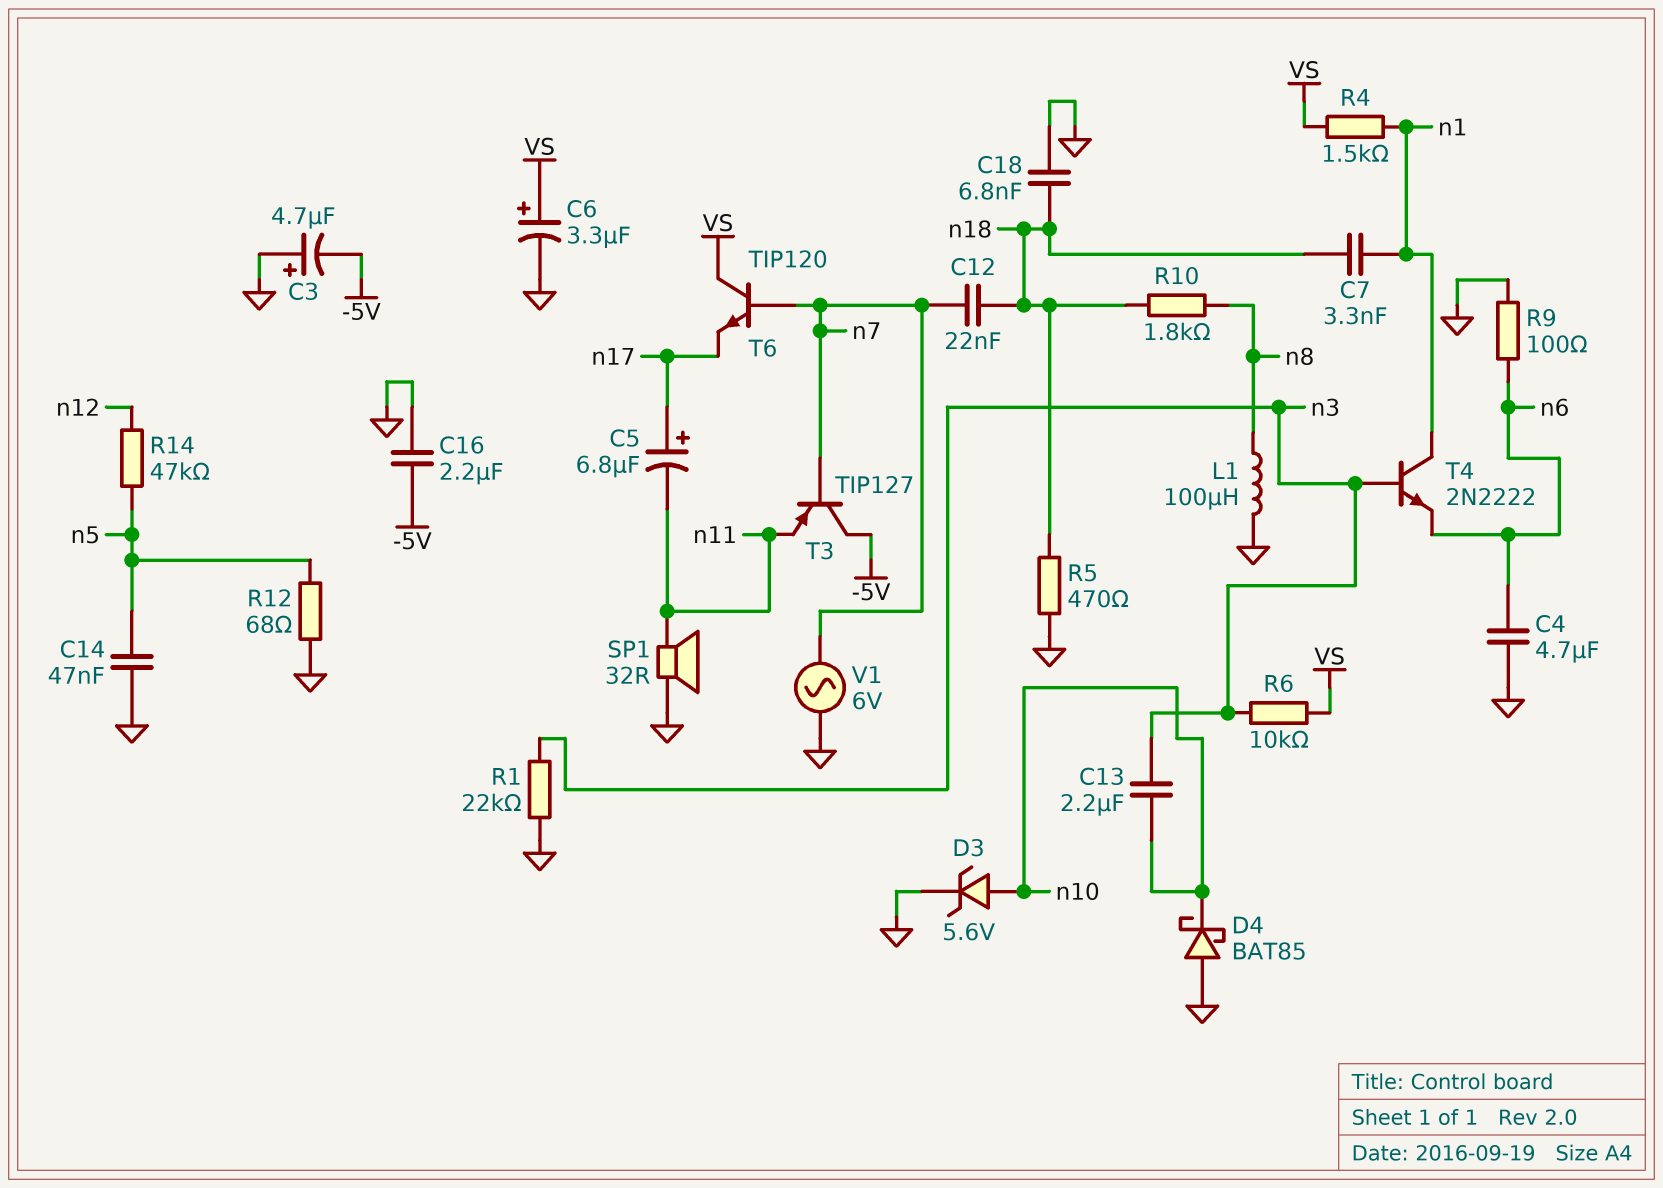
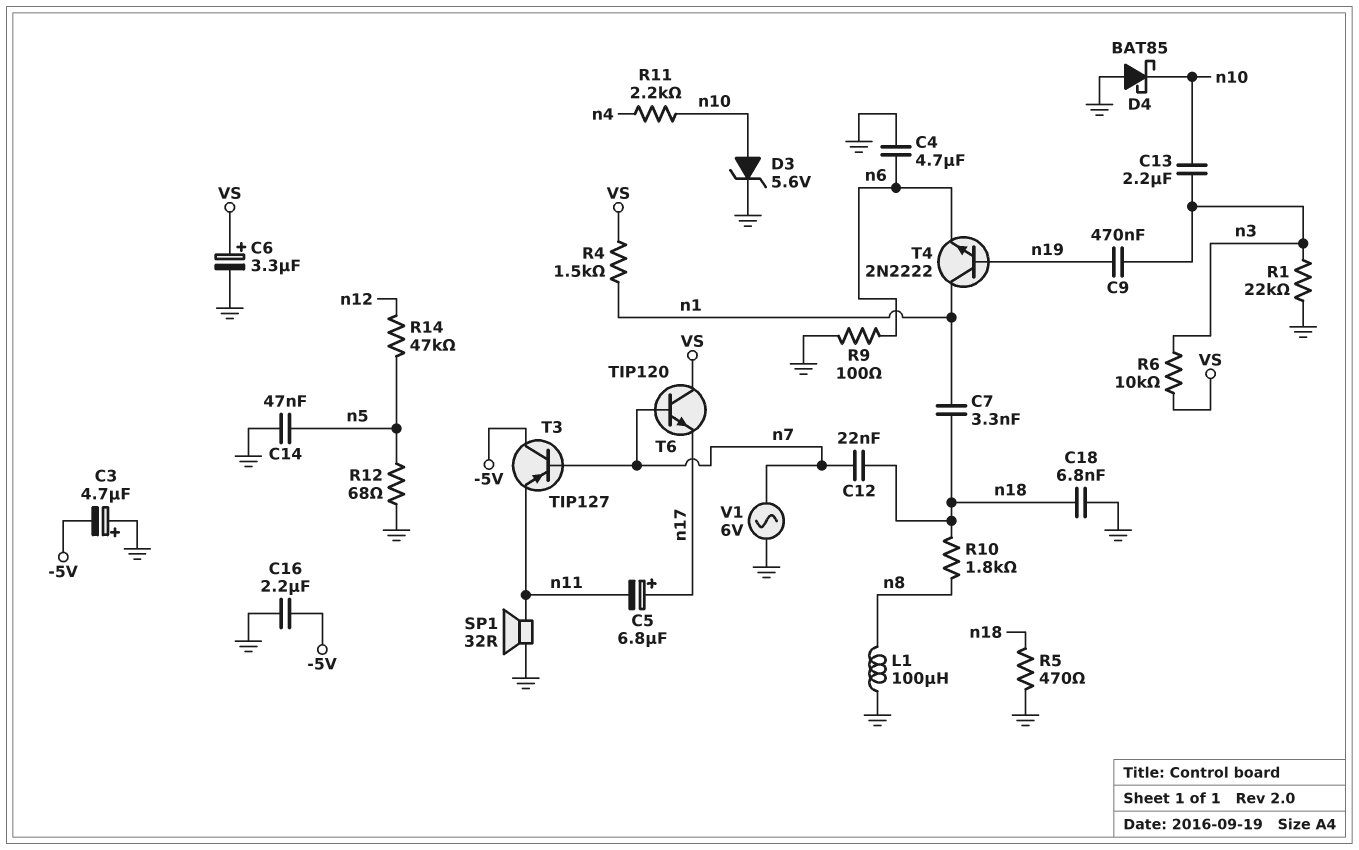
C9: none -> 470nF (n3, n19)
R11: none -> 2.2k (n4, n10)
T4: NPN 2N2222 (B n3, C n1, E n6) -> NPN 2N2222 (B n19, C n1, E n6)

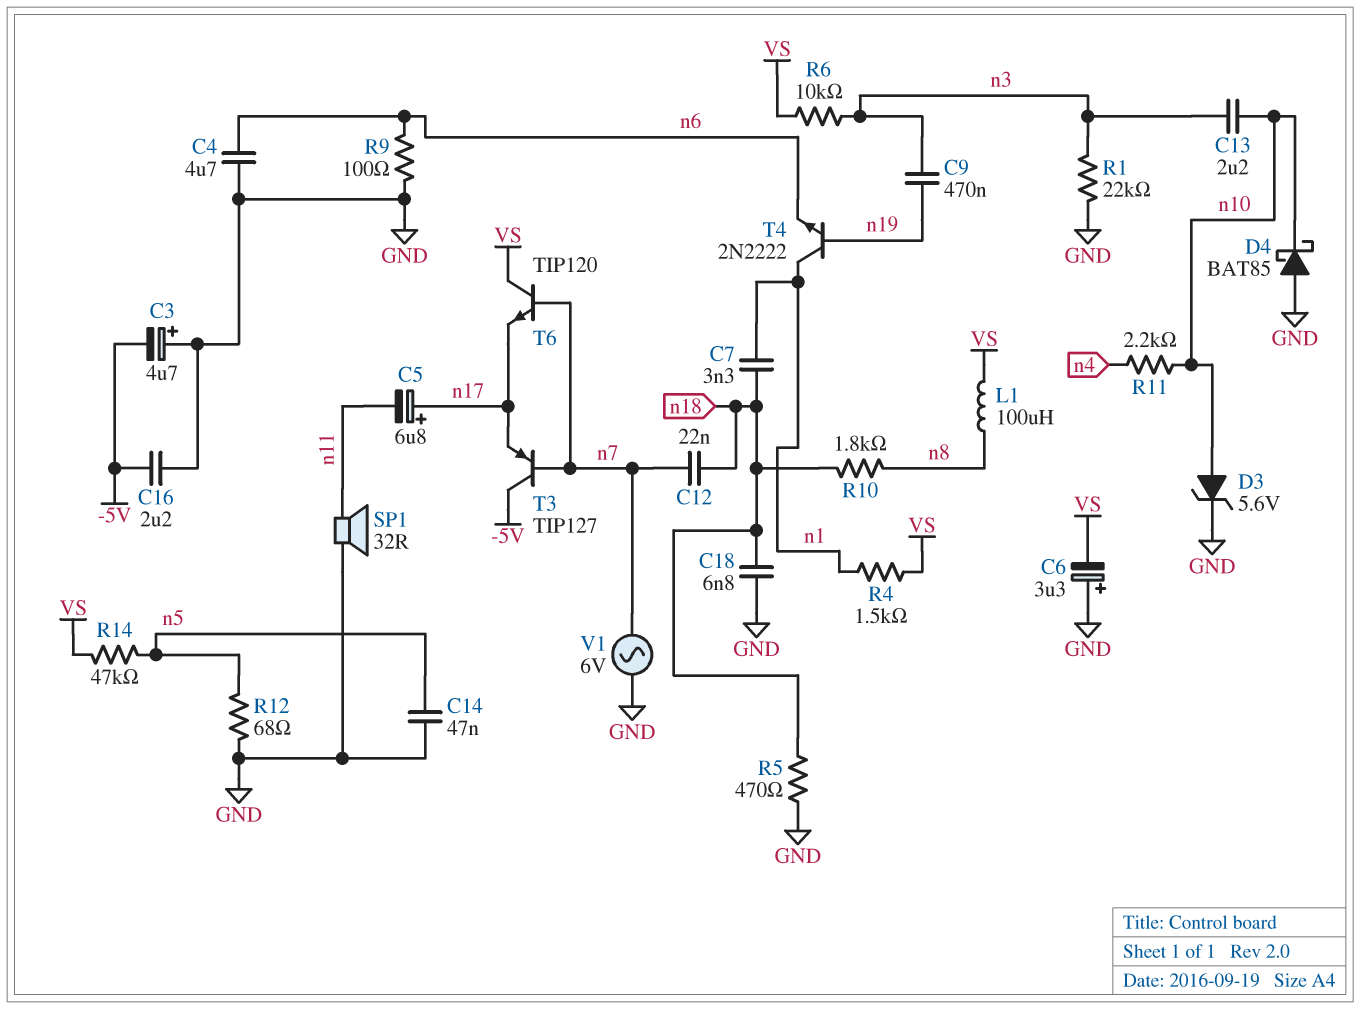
C6: 3.3uF (plus VS, minus GND) -> 3.3uF (plus GND, minus VS)
L1: 100uH (GND, n8) -> 100uH (VS, n8)
R14: 47k (n5, n12) -> 47k (VS, n5)
T3: PNP TIP127 (B n7, C -5V, E n11) -> PNP TIP127 (B n7, C -5V, E n17)

